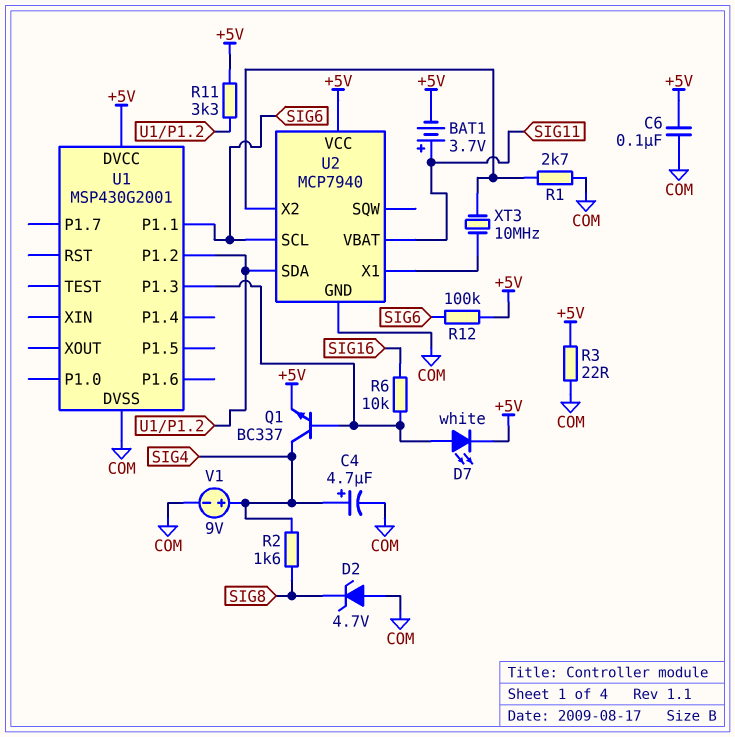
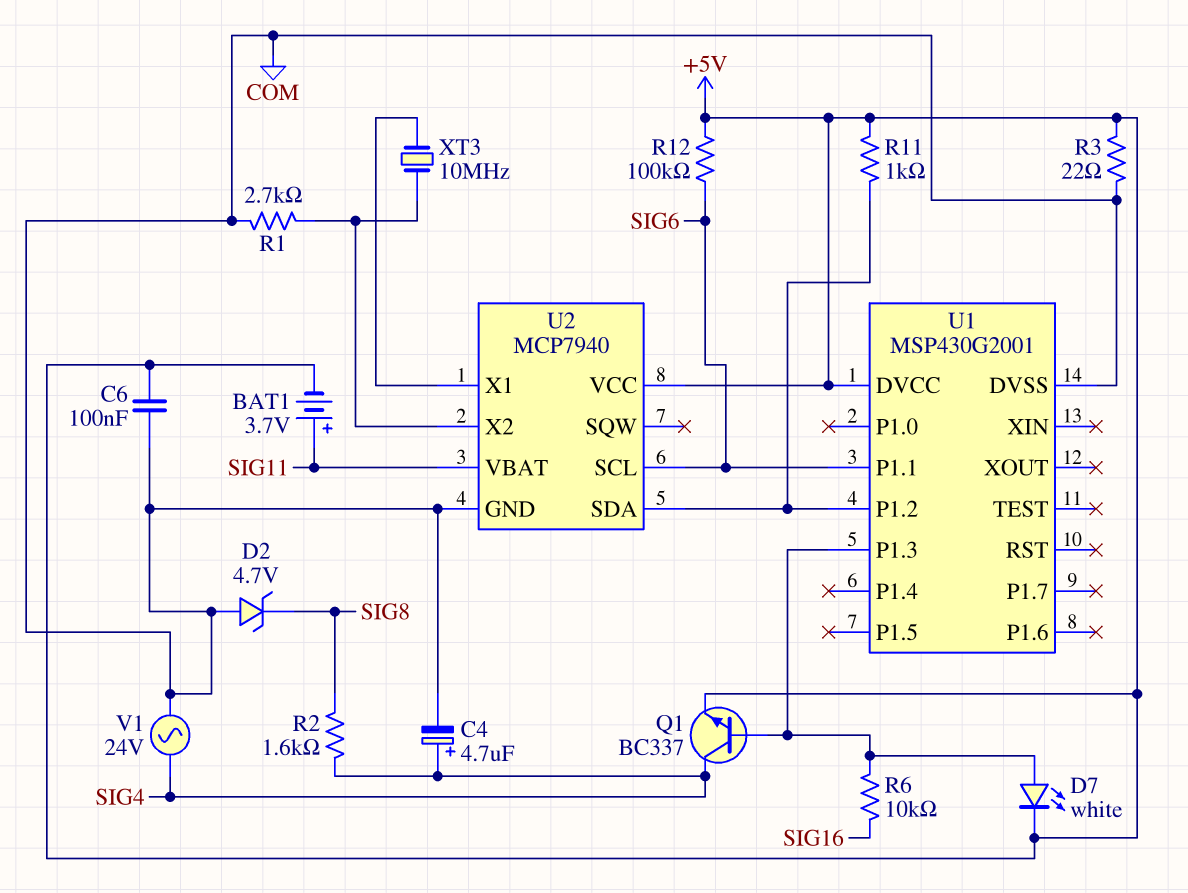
R11: 3.3k (+5V, U1/P1.2) -> 1k (+5V, U1/P1.2)
V1: 9V (plus SIG4, minus COM) -> AC 24V (COM, SIG4)

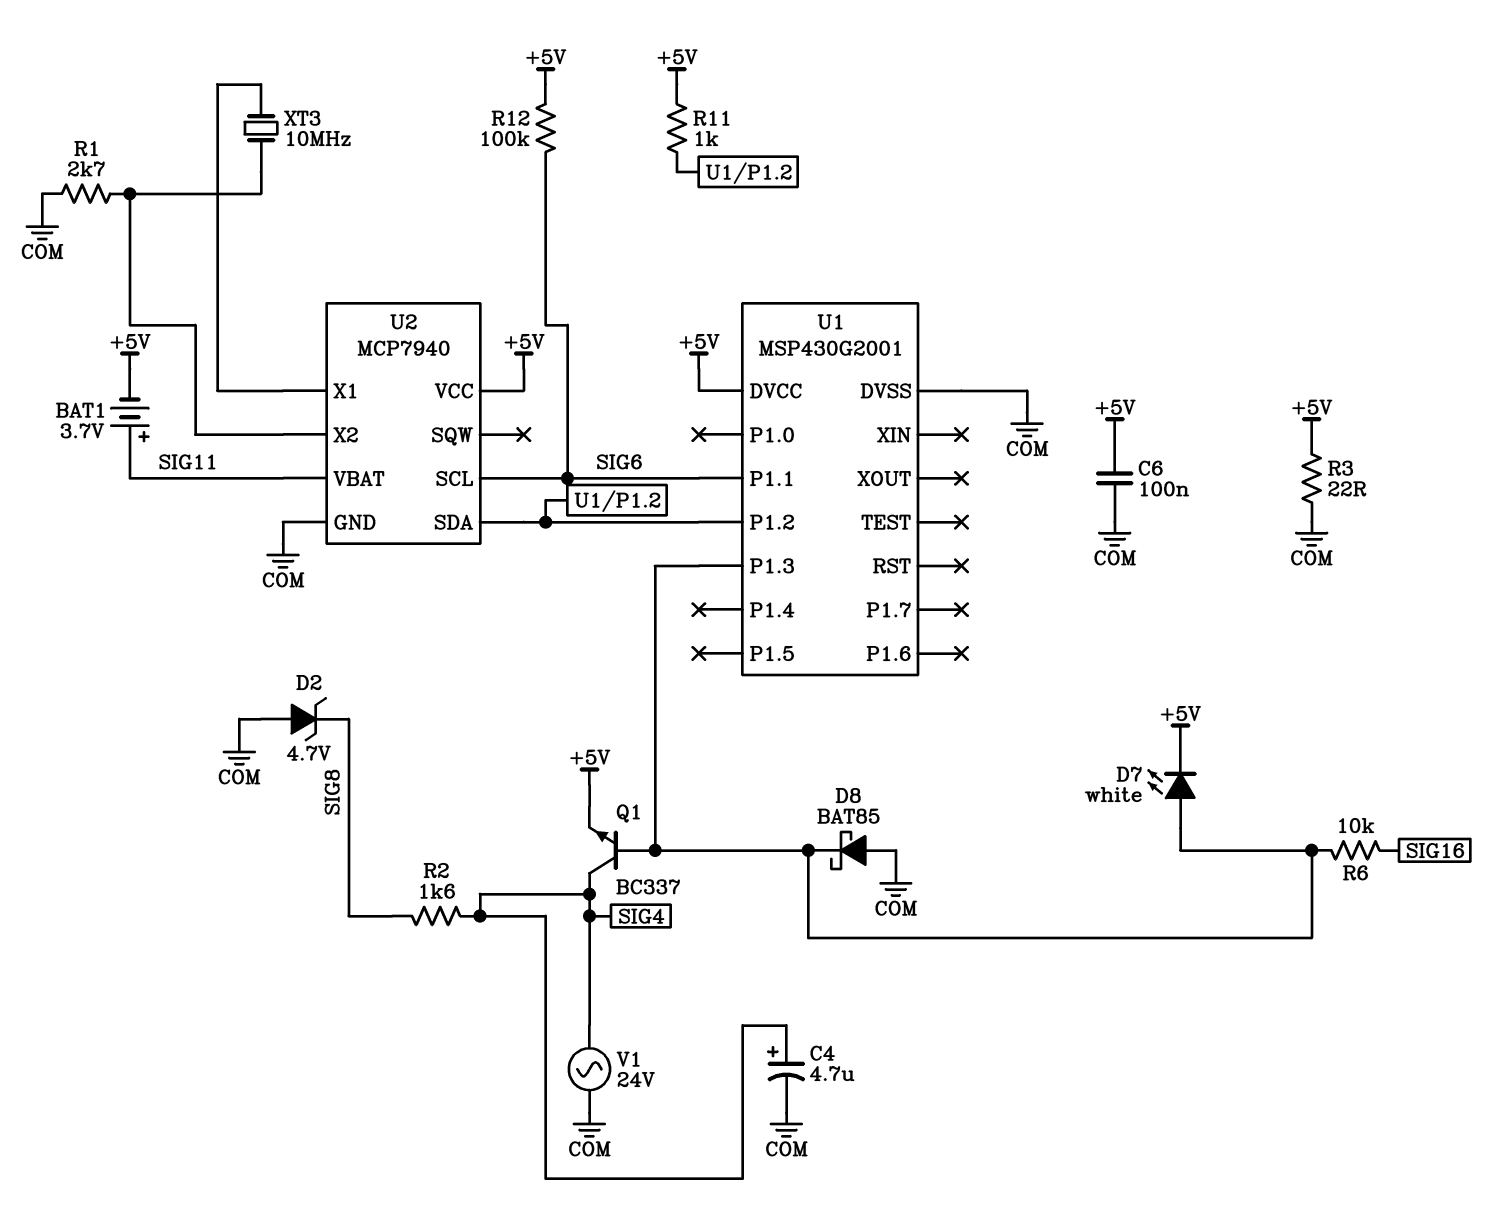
D8: none -> schottky BAT85 (A COM, K U1/P1.3)

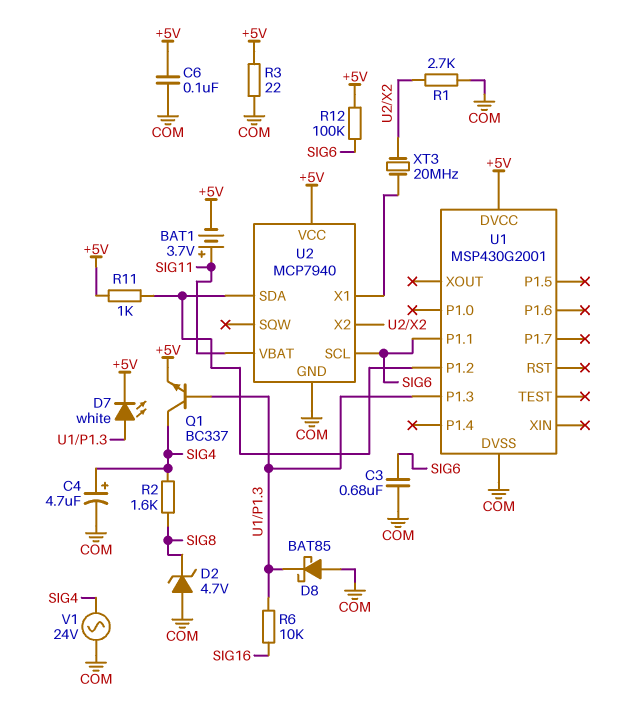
C3: none -> 680nF (COM, SIG6)
XT3: 10MHz (U2/X1, U2/X2) -> 20MHz (U2/X1, U2/X2)

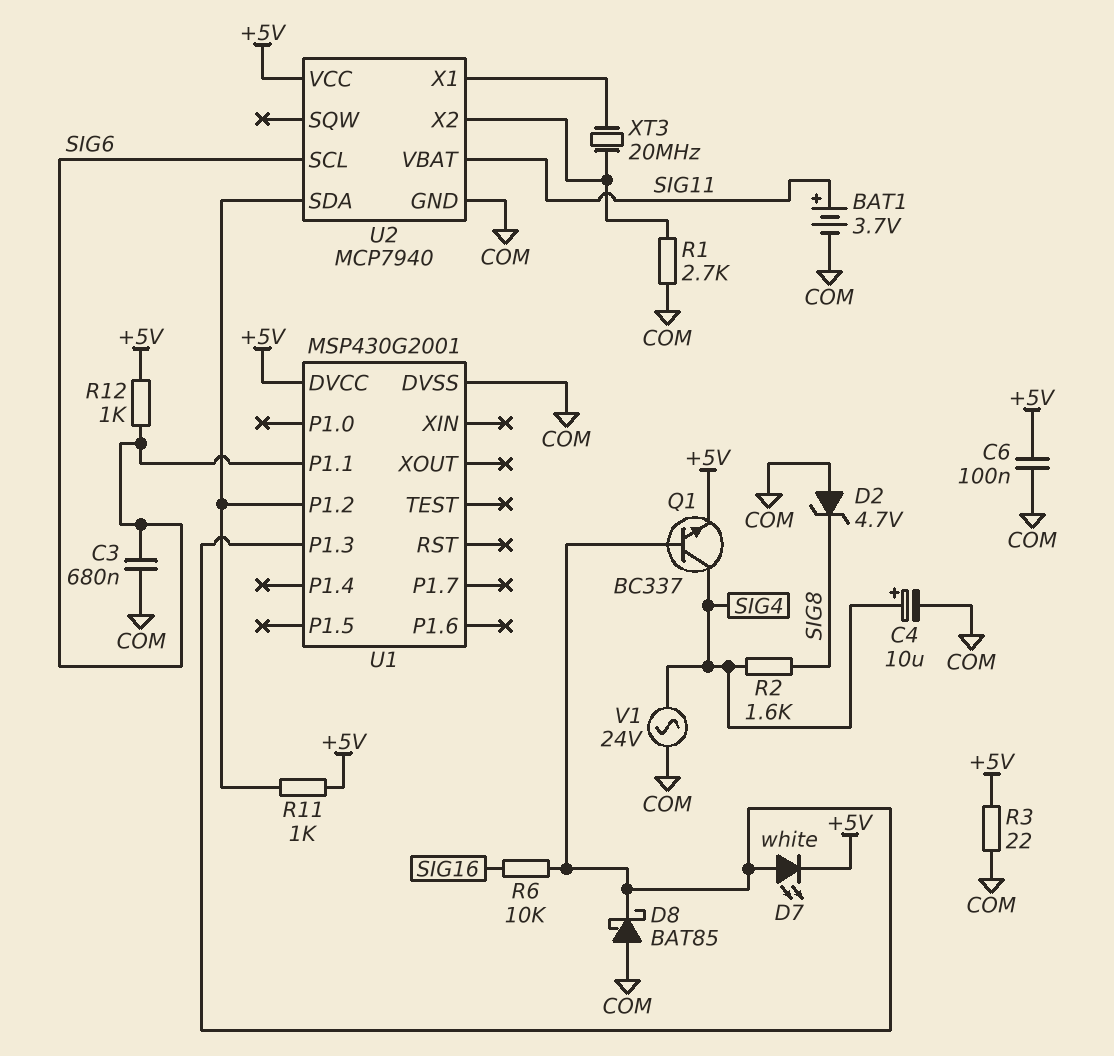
BAT1: 3.7V (plus SIG11, minus +5V) -> 3.7V (plus SIG11, minus COM)
C4: 4.7uF (plus SIG4, minus COM) -> 10uF (plus SIG4, minus COM)
R12: 100k (+5V, SIG6) -> 1k (+5V, SIG6)

